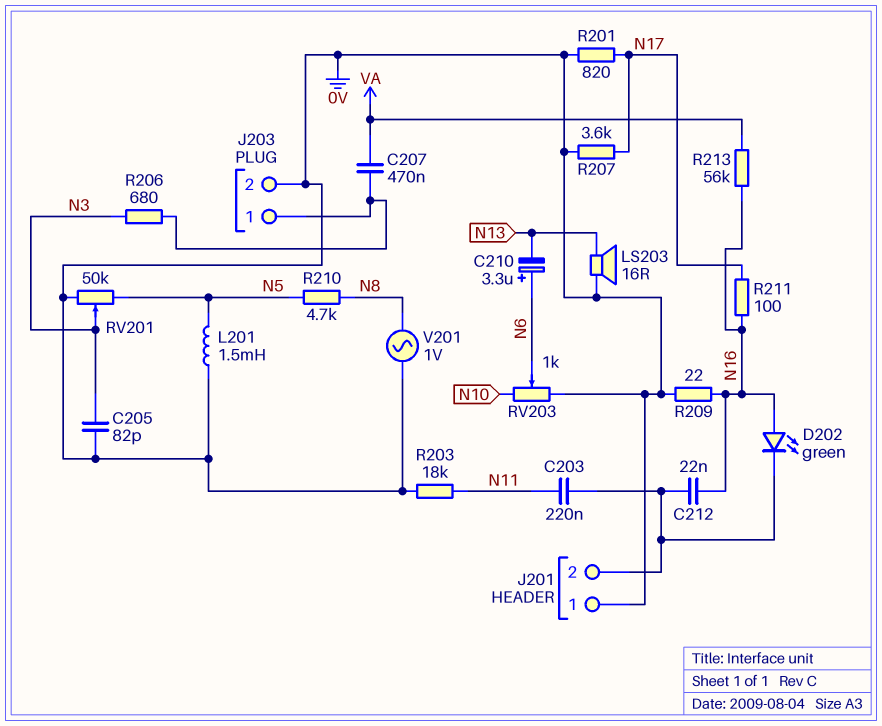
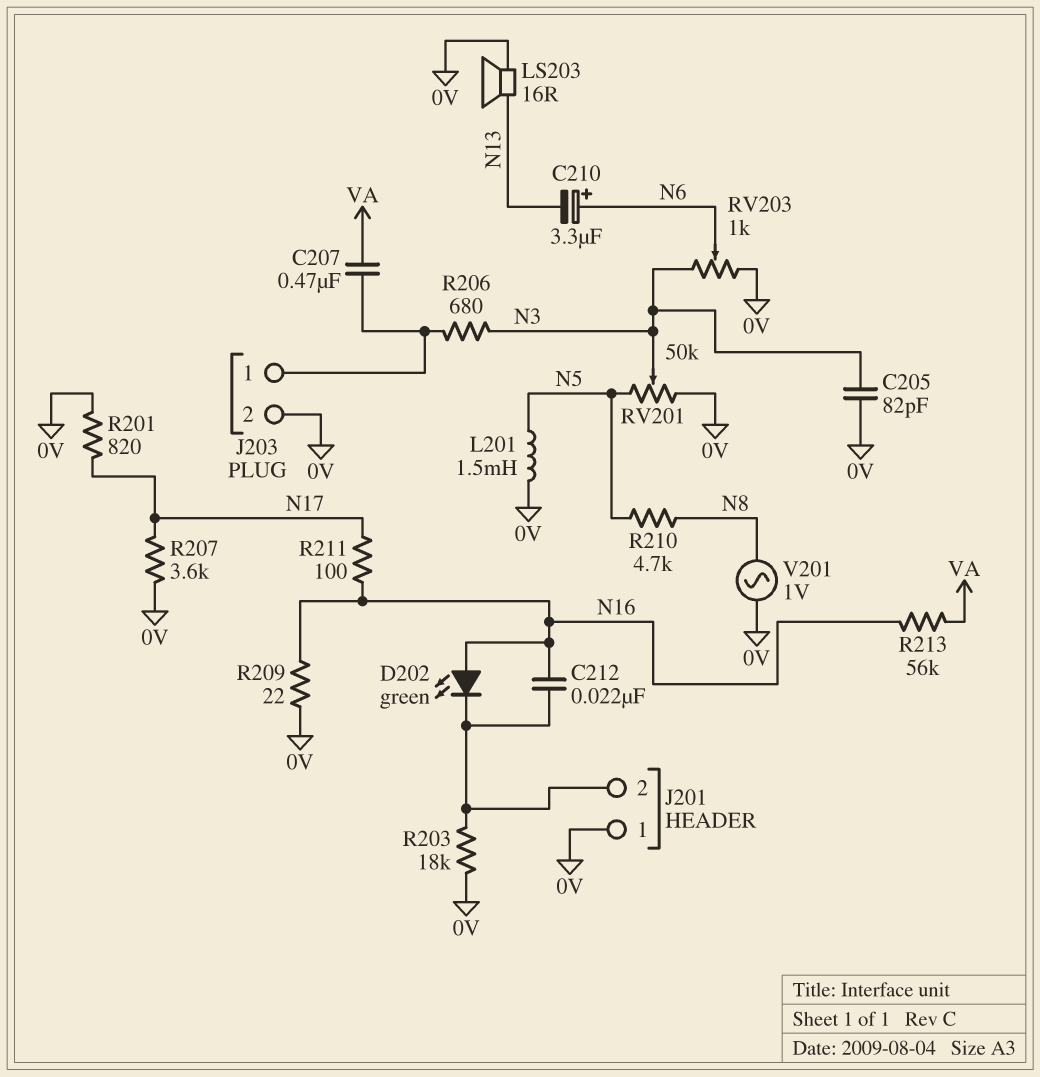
C203: 220nF (J201/2, N11) -> none
R203: 18k (0V, N11) -> 18k (0V, J201/2)
RV203: 1k (0V, N10, wiper N6) -> 1k (0V, N3, wiper N6)

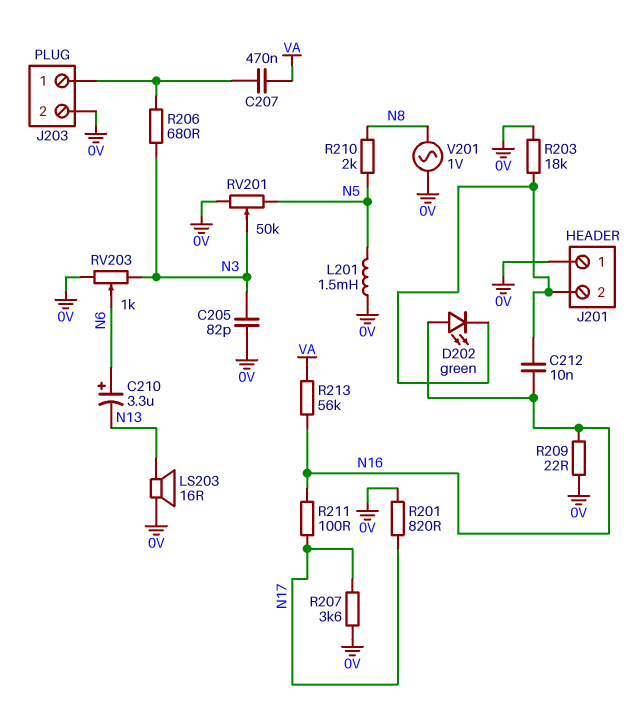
C212: 22nF (J201/2, N16) -> 10nF (J201/2, N16)
R210: 4.7k (N5, N8) -> 2k (N5, N8)

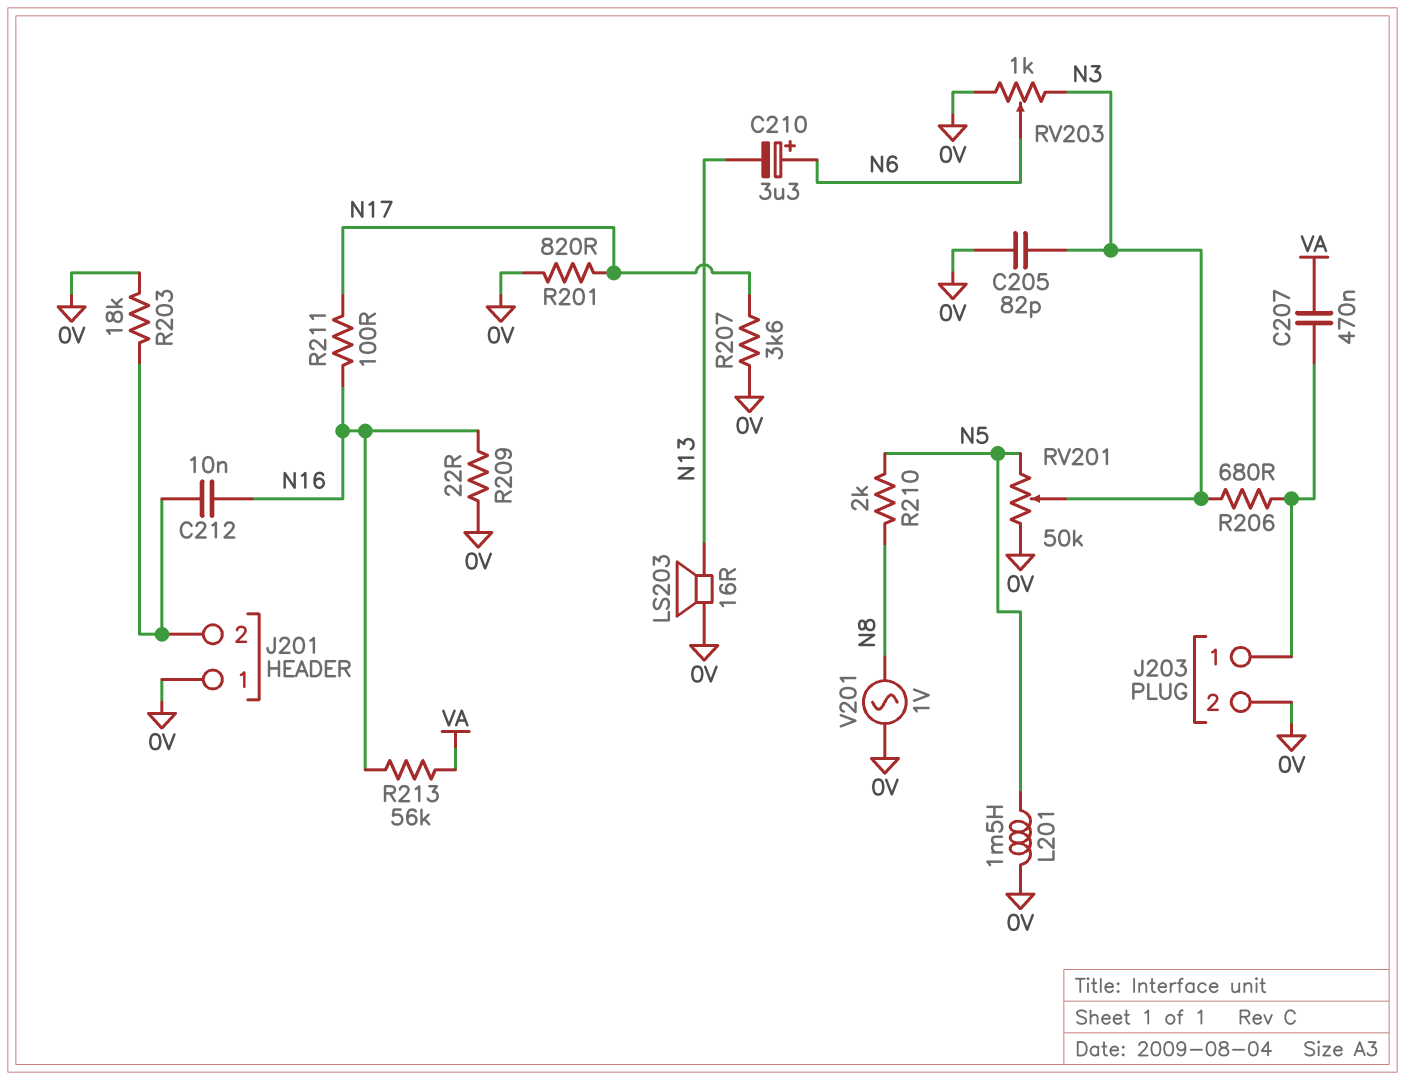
D202: LED green (A N16, K J201/2) -> none

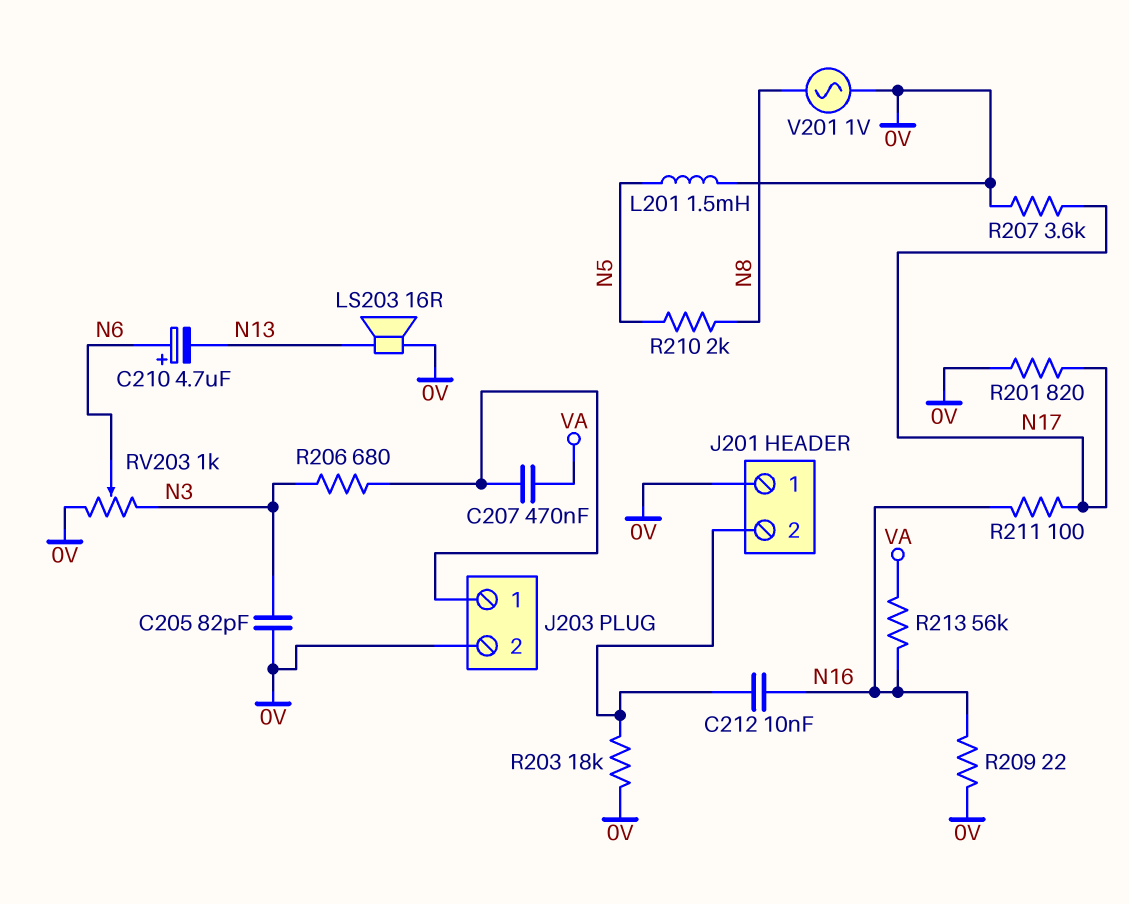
C210: 3.3uF (plus N6, minus N13) -> 4.7uF (plus N6, minus N13)
RV201: 50k (0V, N5, wiper N3) -> none

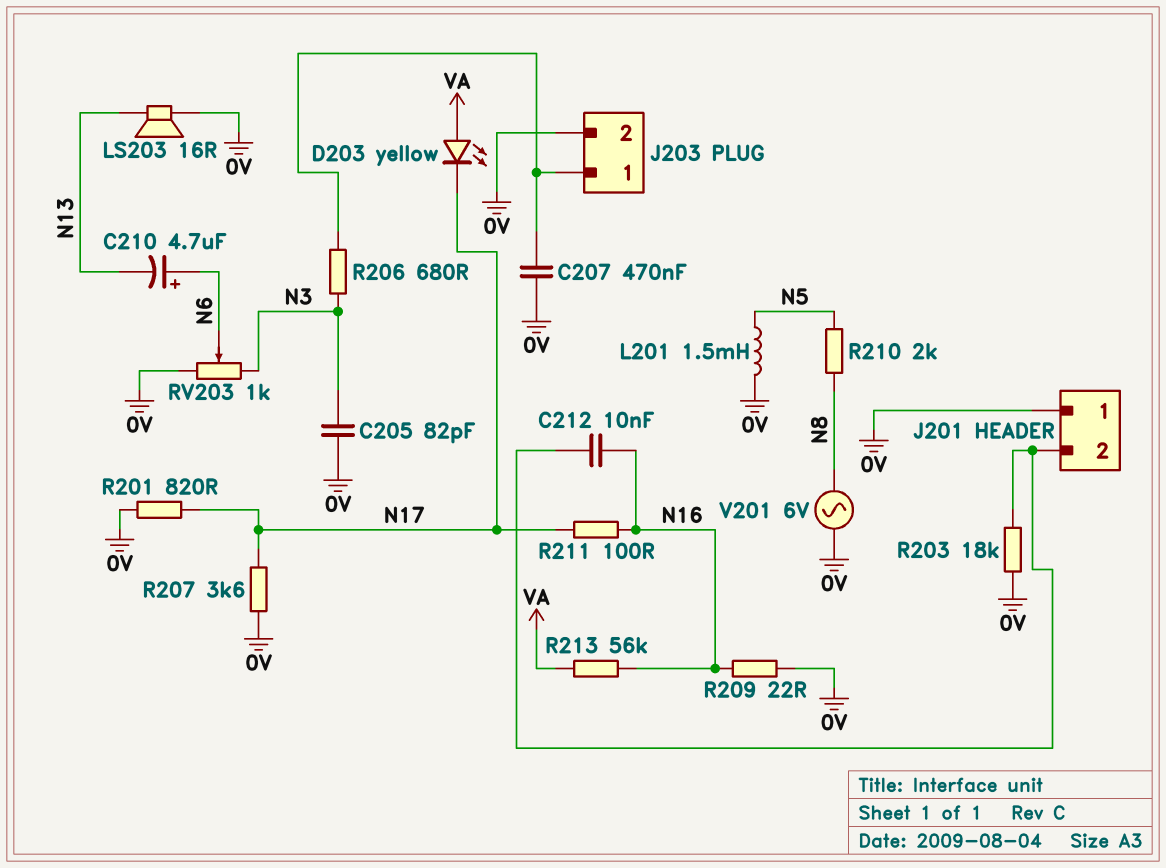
C207: 470nF (J203/1, VA) -> 470nF (0V, J203/1)
D203: none -> LED yellow (A VA, K N17)
V201: AC 1V (0V, N8) -> AC 6V (0V, N8)

